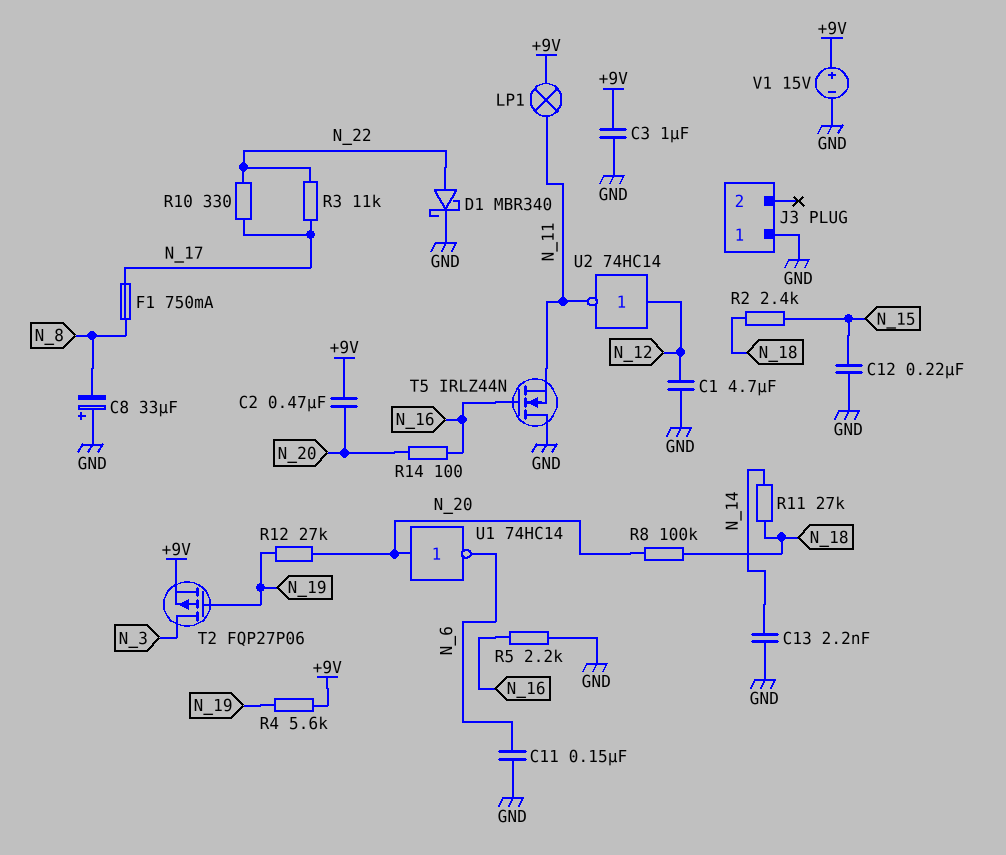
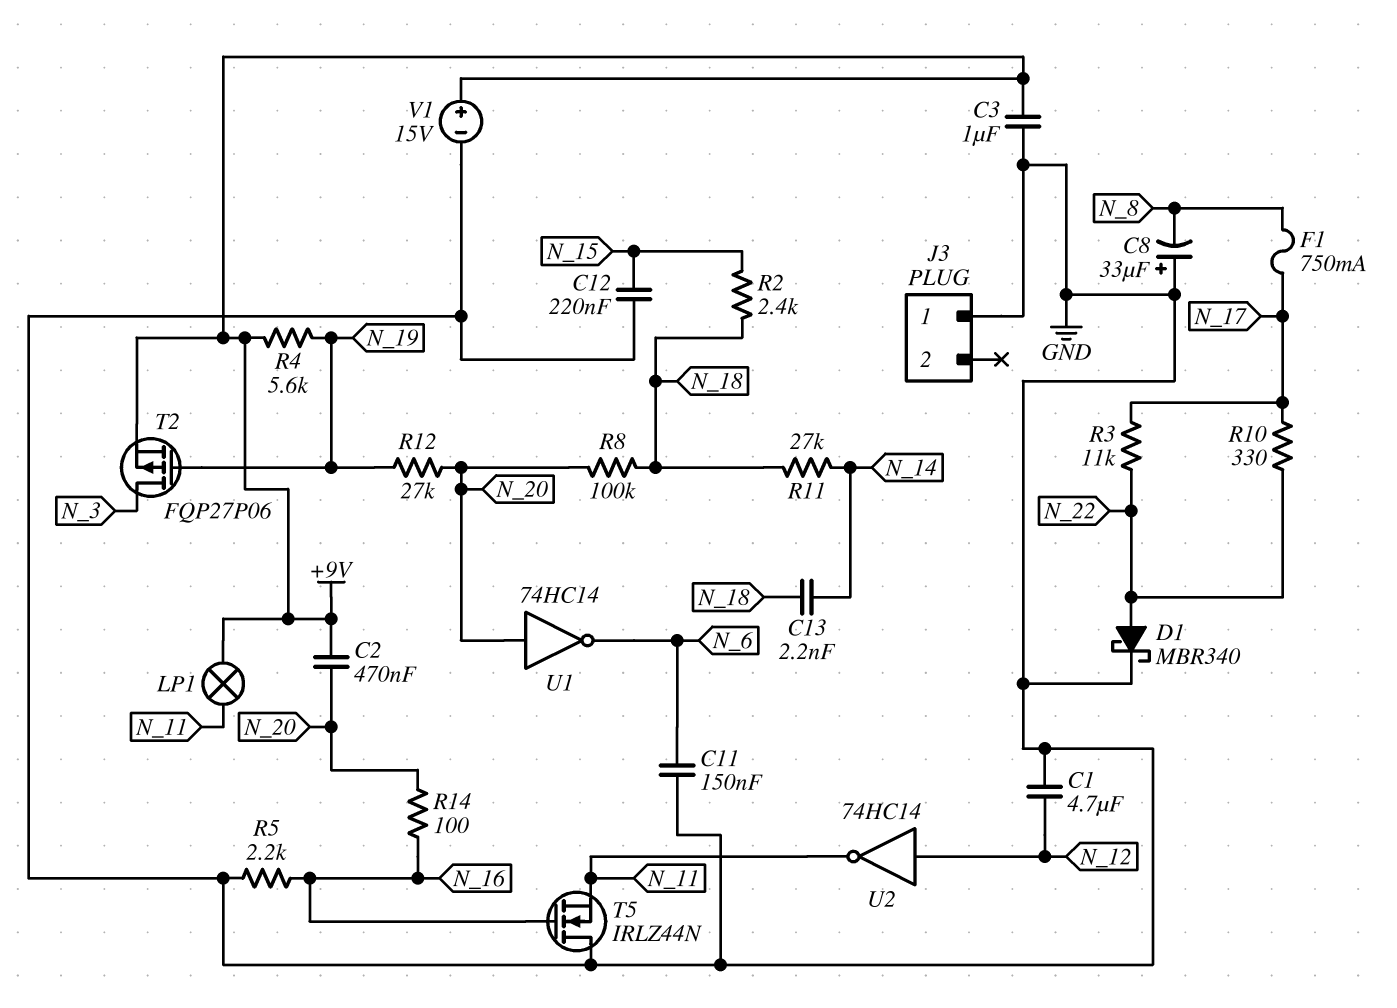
C13: 2.2nF (GND, N_14) -> 2.2nF (N_14, N_18)

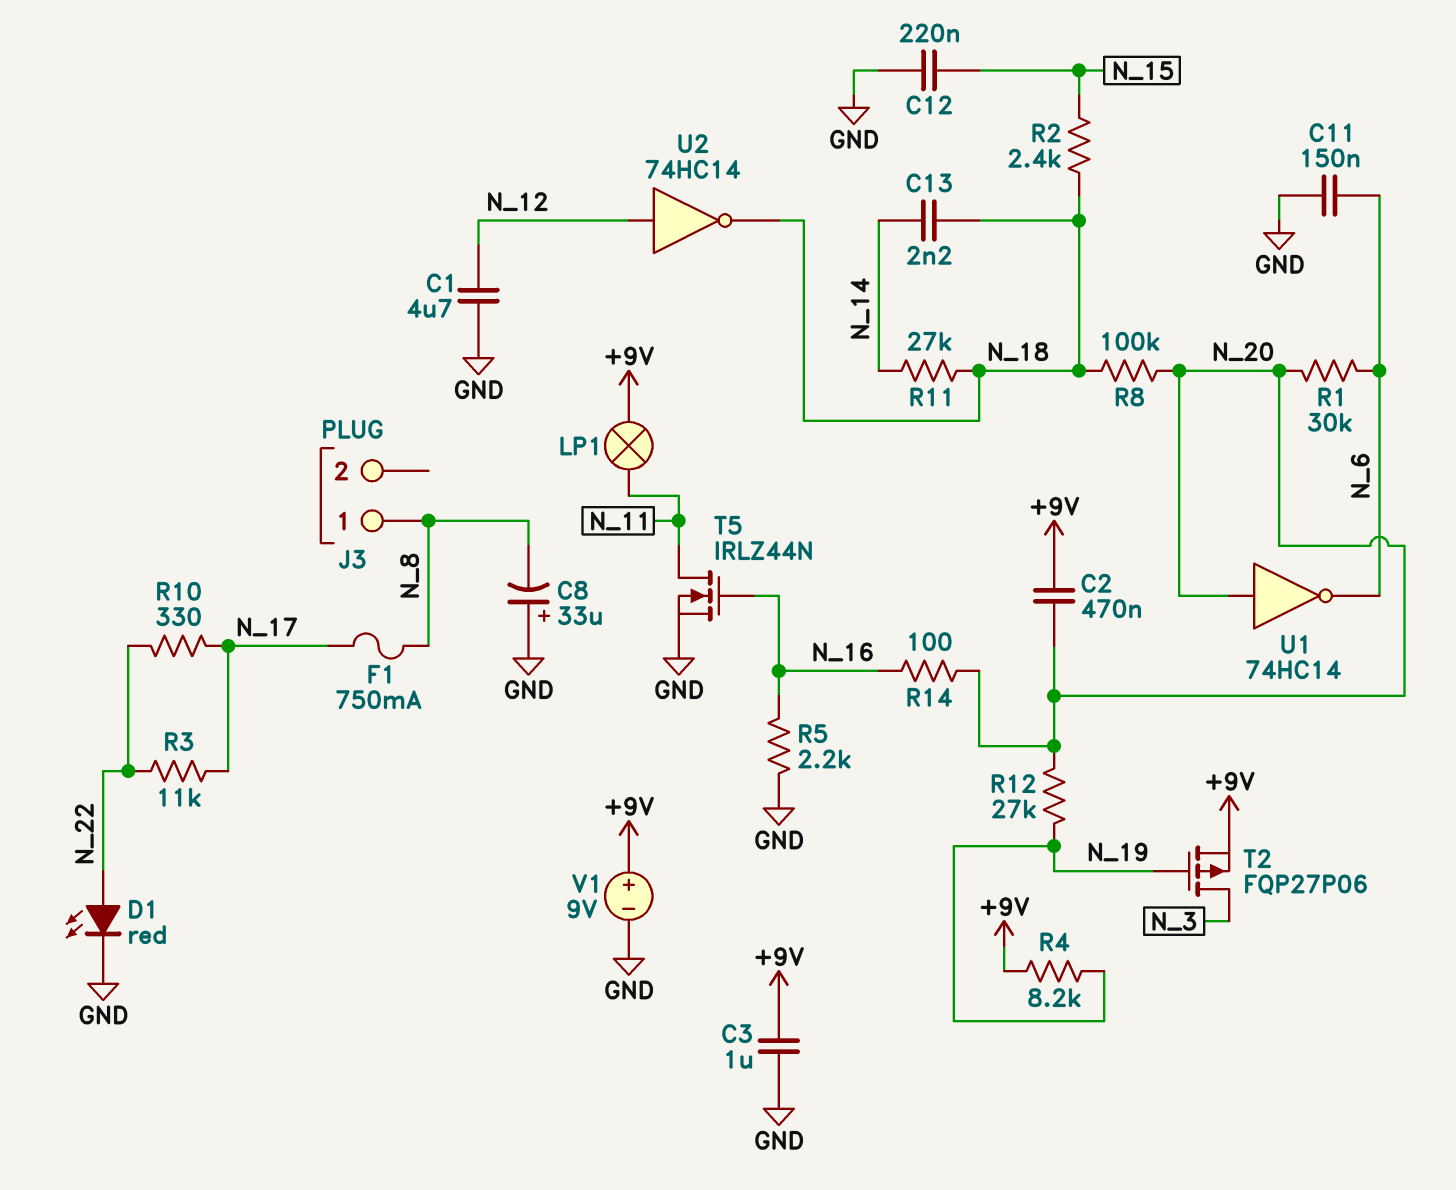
D1: schottky MBR340 (A N_22, K GND) -> LED red (A N_22, K GND)
J3 pin 1: GND -> N_8
R1: none -> 30k (N_6, N_20)
R4: 5.6k (+9V, N_19) -> 8.2k (+9V, N_19)
T5: NMOS IRLZ44N (G N_16, D GND, S N_11) -> NMOS IRLZ44N (G N_16, D N_11, S GND)
U2: NOT 74HC14 (in N_12, out N_11) -> NOT 74HC14 (in N_12, out N_18)
V1: 15V (plus +9V, minus GND) -> 9V (plus +9V, minus GND)

